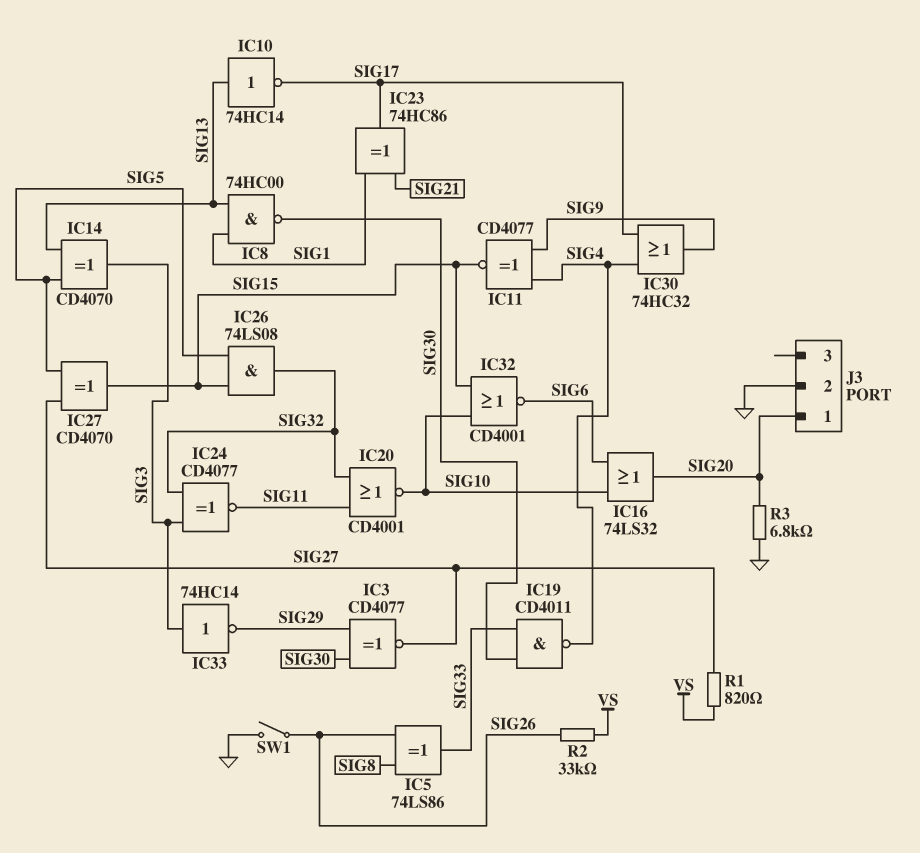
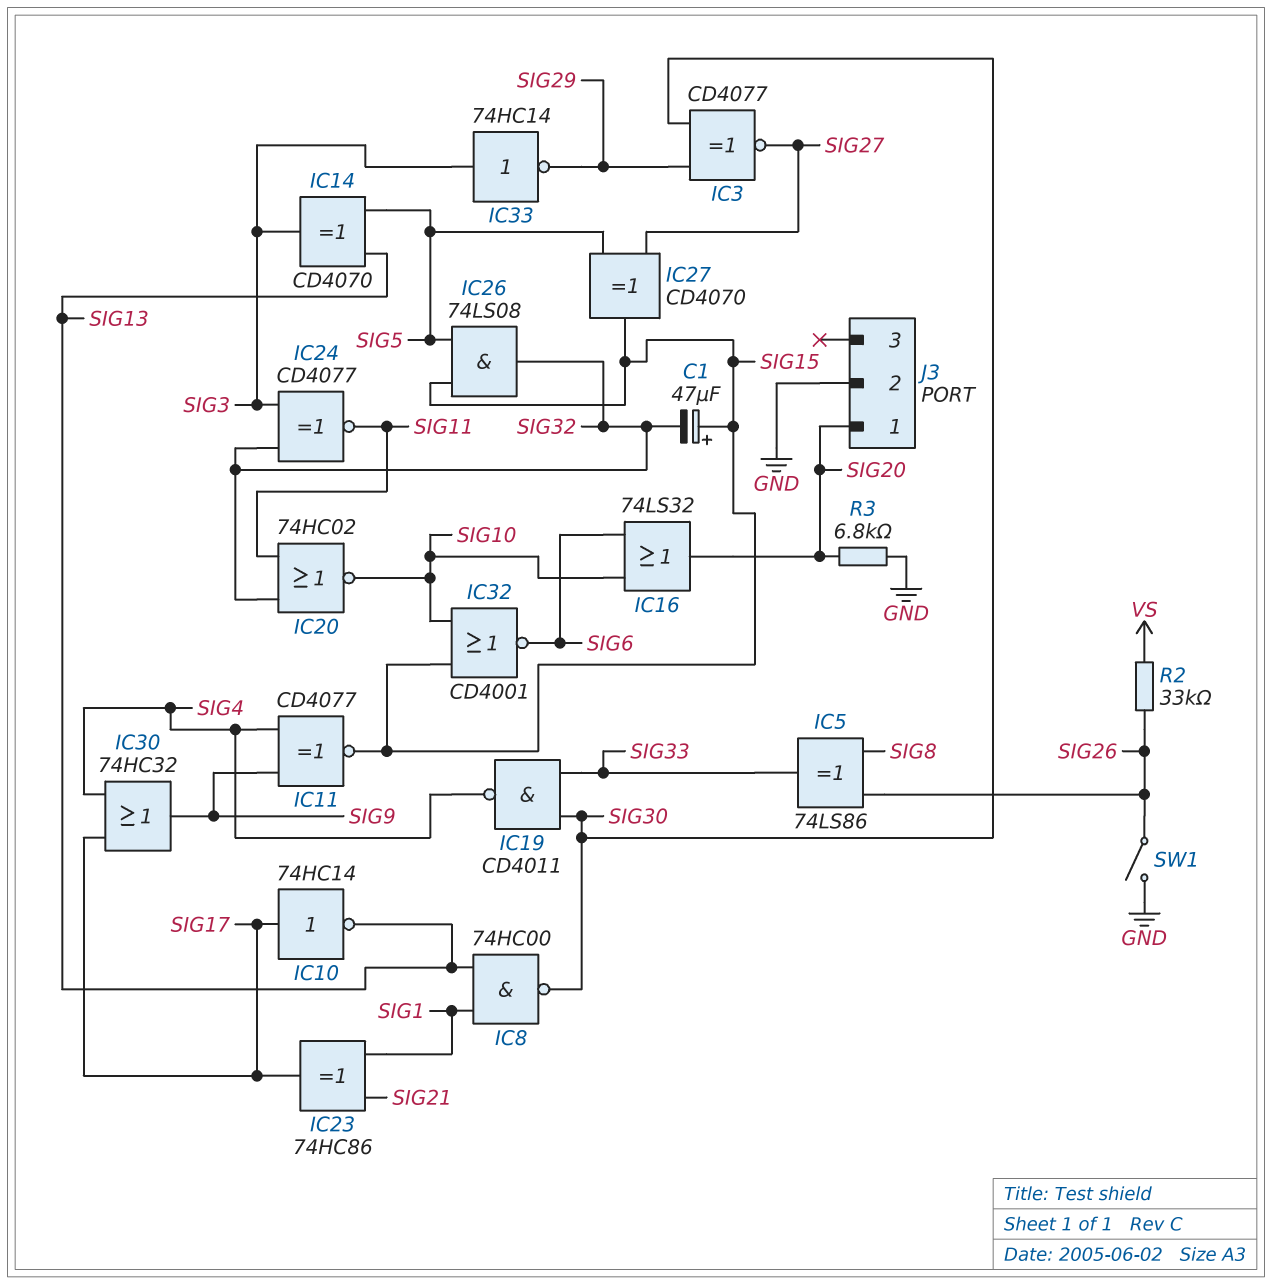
C1: none -> 47uF (plus SIG15, minus SIG32)
IC10: NOT 74HC14 (in SIG13, out SIG17) -> NOT 74HC14 (in SIG17, out SIG13)
IC20: NOR CD4001 (in SIG11, in SIG32, out SIG10) -> NOR 74HC02 (in SIG11, in SIG32, out SIG10)
R1: 820 (SIG27, VS) -> none

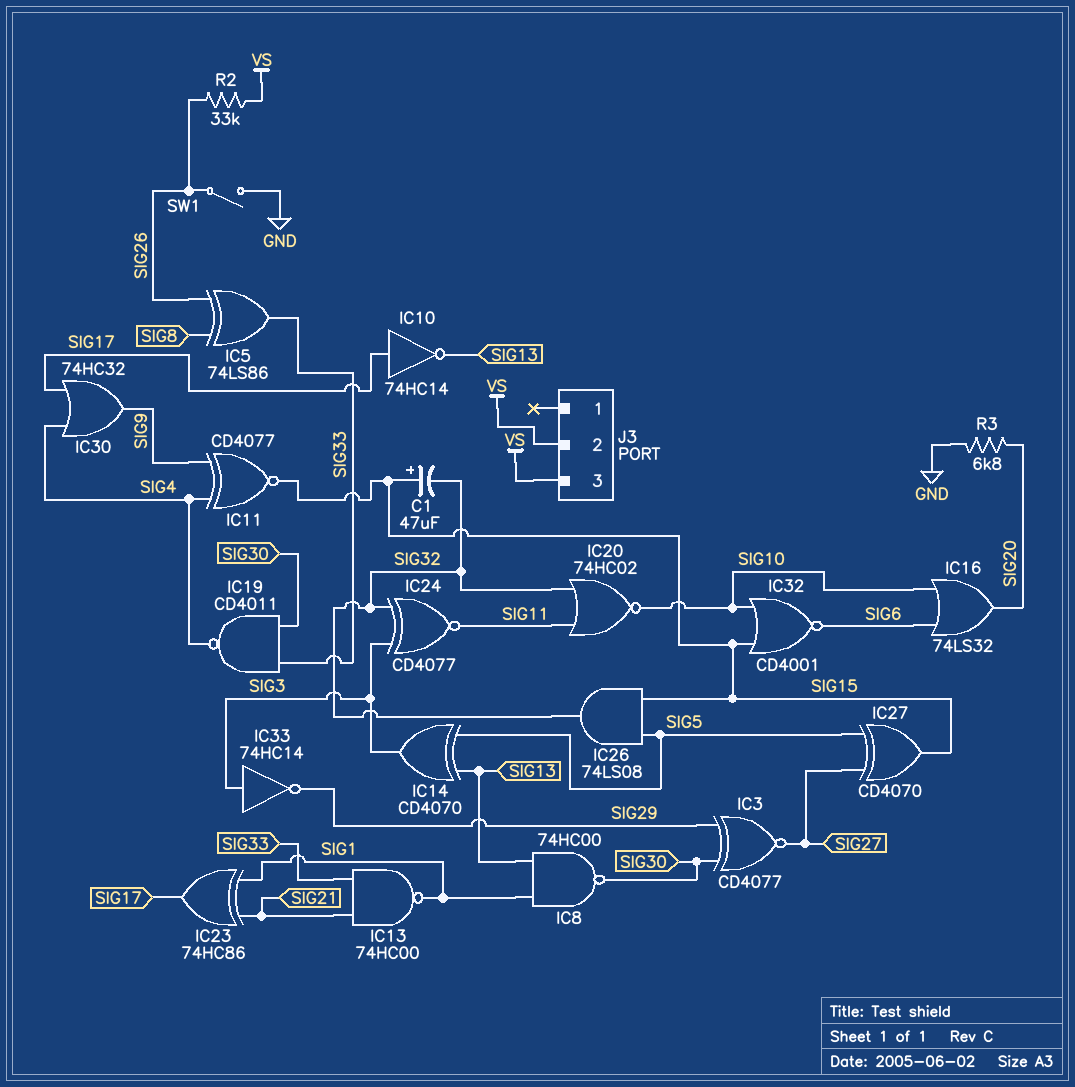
IC13: none -> NAND 74HC00 (in SIG21, in SIG33, out SIG1)
J3 pin 1: SIG20 -> none
J3 pin 2: GND -> VS
J3 pin 3: none -> VS

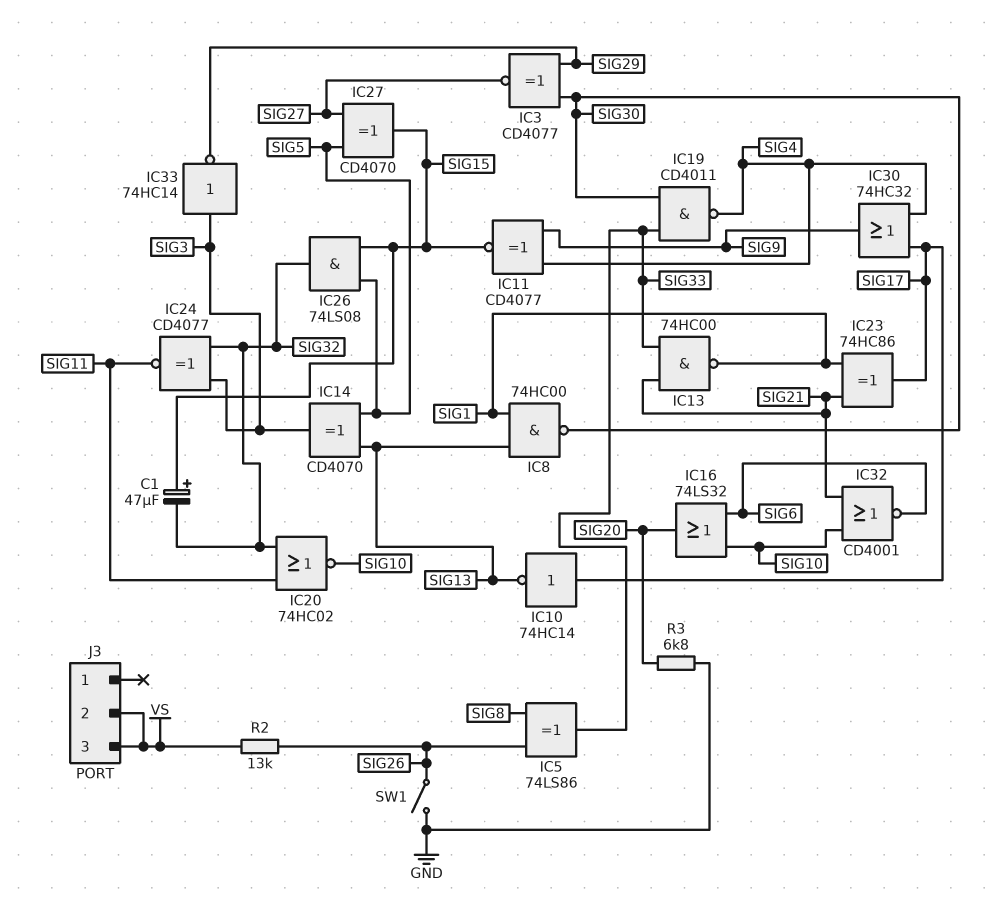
IC32: NOR CD4001 (in SIG10, in SIG15, out SIG6) -> NOR CD4001 (in SIG10, in SIG21, out SIG6)
R2: 33k (SIG26, VS) -> 13k (SIG26, VS)

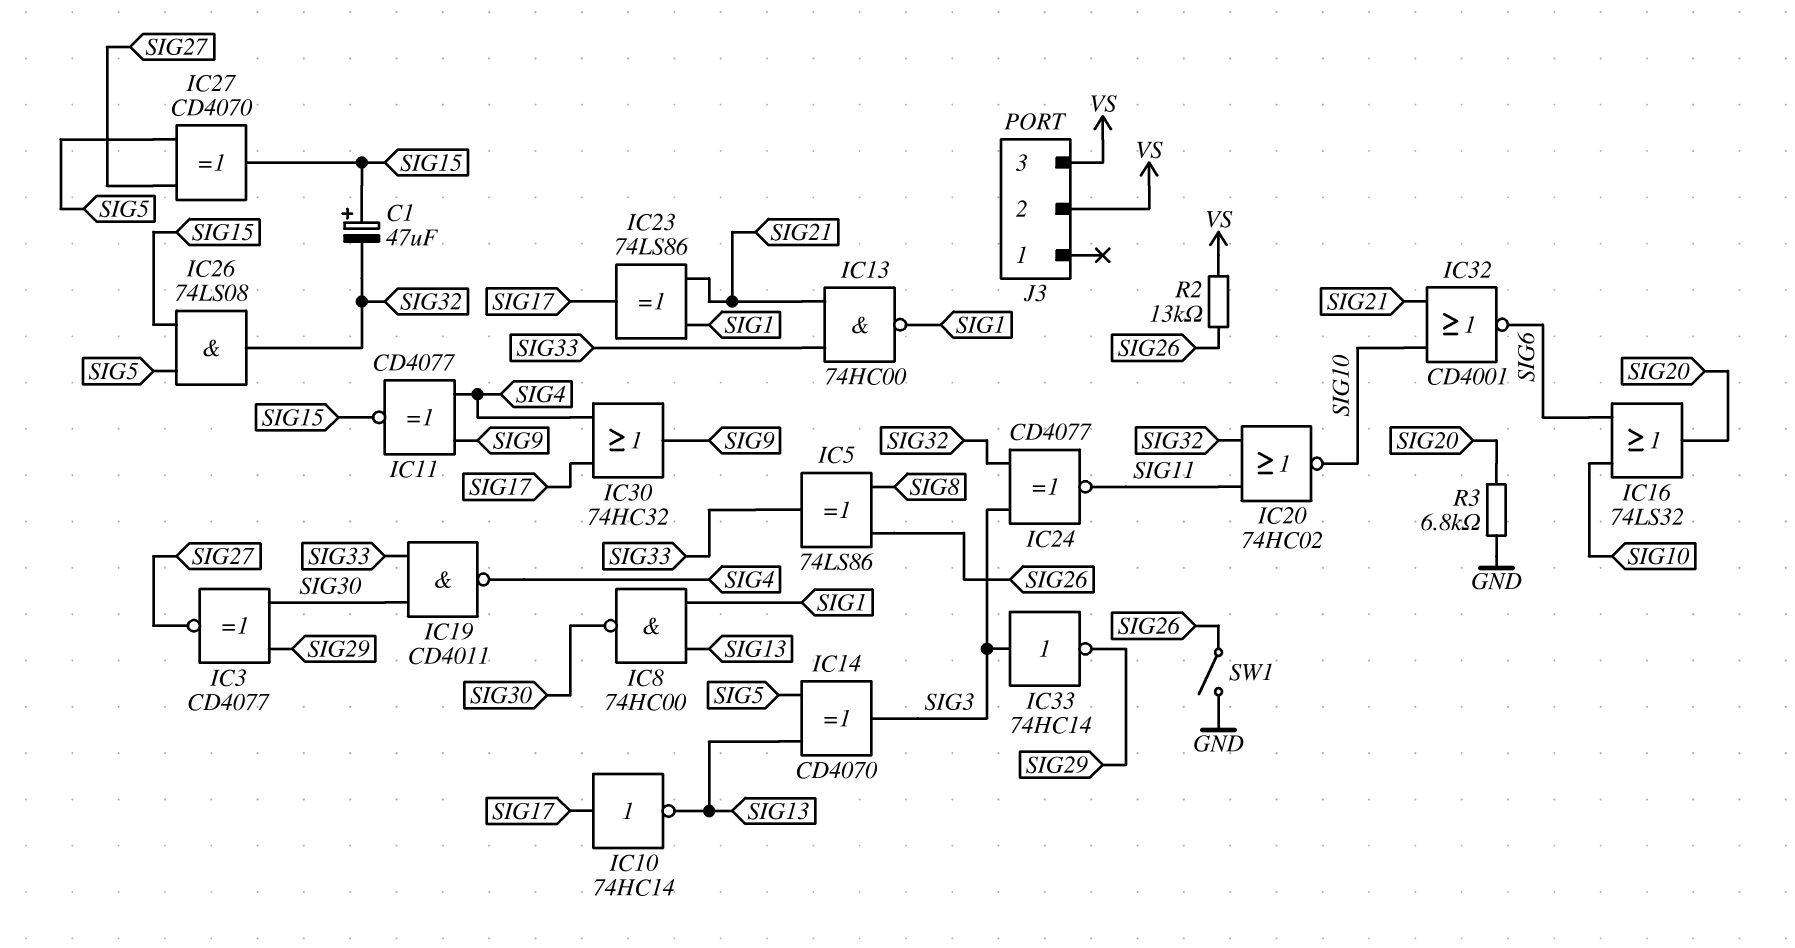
IC23: XOR 74HC86 (in SIG1, in SIG21, out SIG17) -> XOR 74LS86 (in SIG1, in SIG21, out SIG17)

